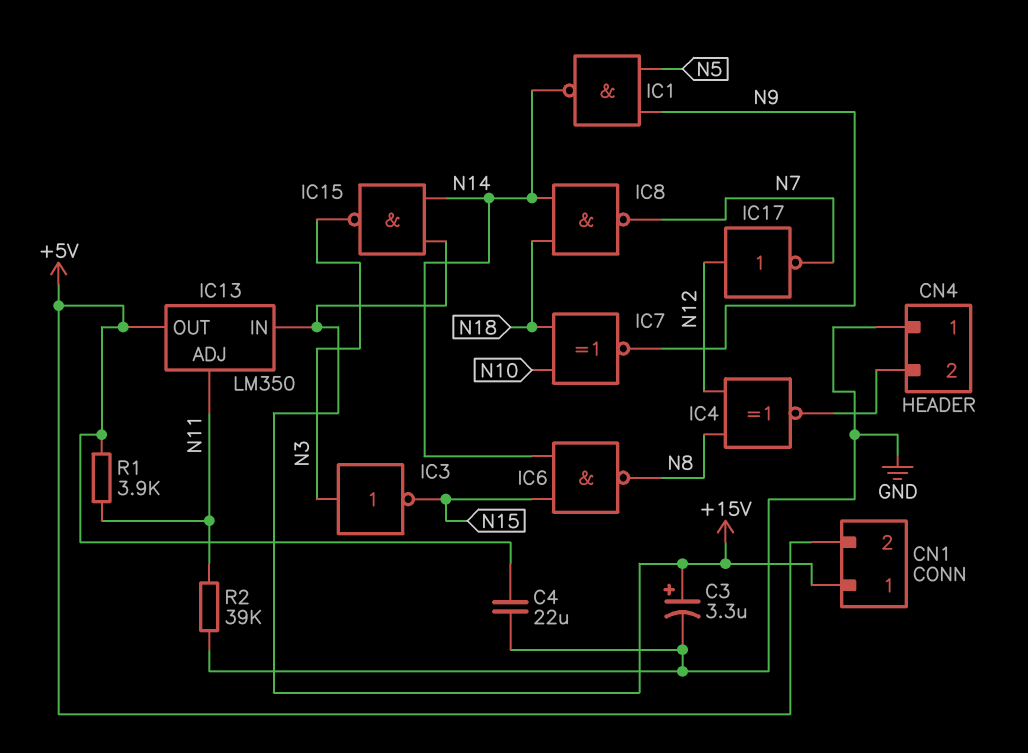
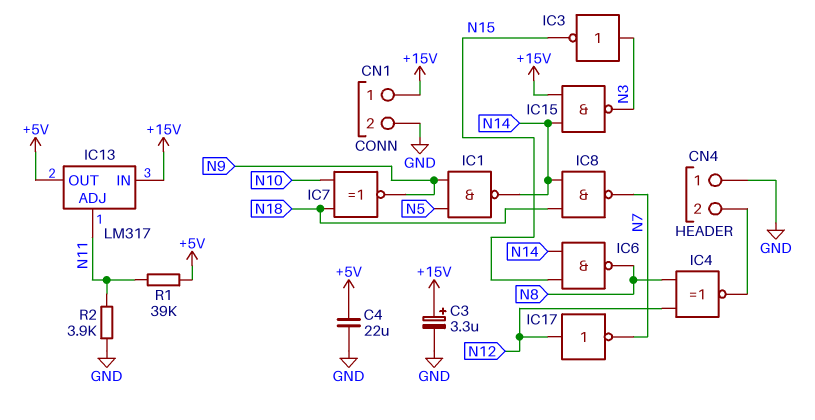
CN1 pin 2: +5V -> GND
IC13: LM350 -> LM317
R1: 3.9k (+5V, N11) -> 39k (+5V, N11)
R2: 39k (GND, N11) -> 3.9k (GND, N11)

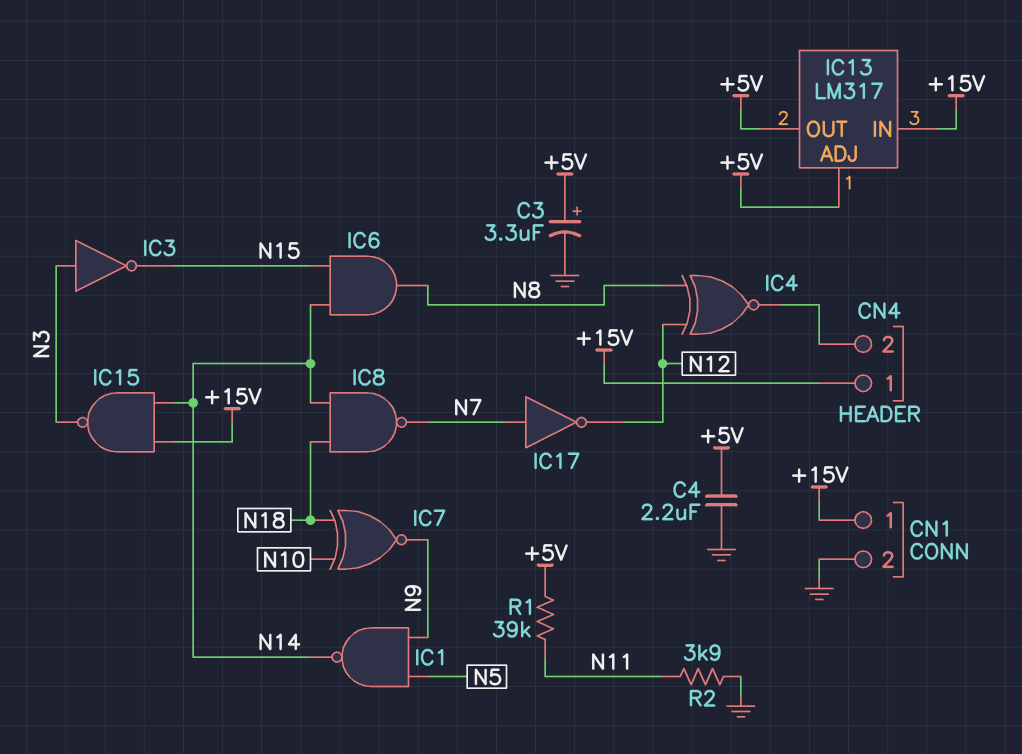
C3: 3.3uF (plus +15V, minus GND) -> 3.3uF (plus +5V, minus GND)
C4: 22uF (+5V, GND) -> 2.2uF (+5V, GND)
CN4 pin 1: GND -> +15V
IC6: NAND (in N14, in N15, out N8) -> AND (in N14, in N15, out N8)
IC13 pin ADJ: N11 -> +5V
IC17: NOT (in N12, out N7) -> NOT (in N7, out N12)

